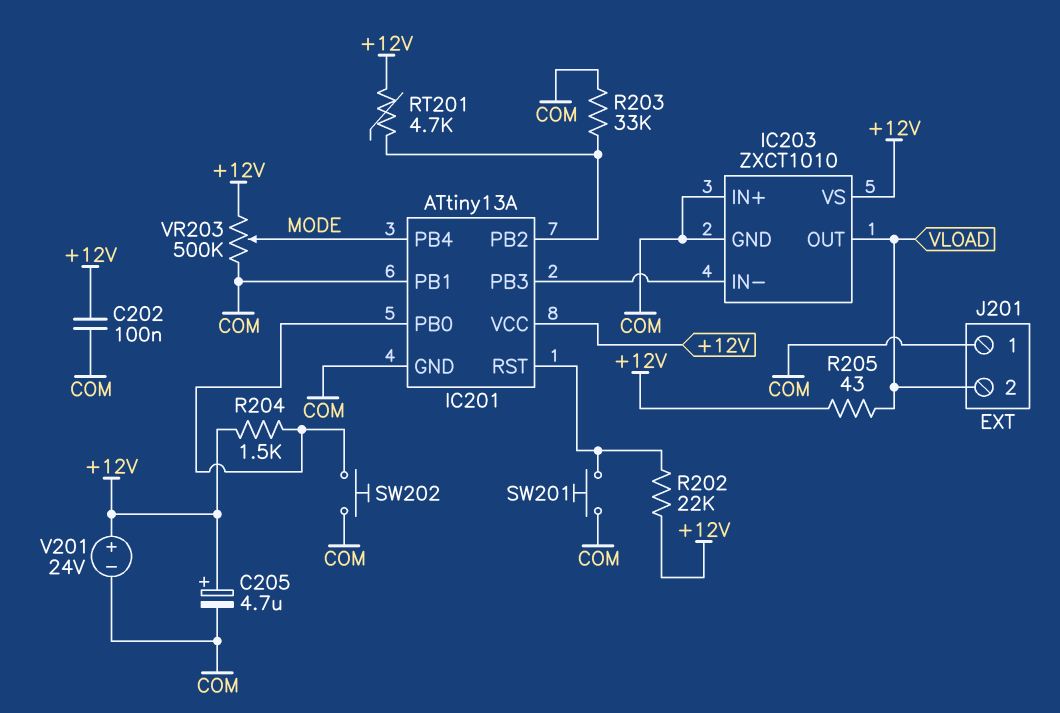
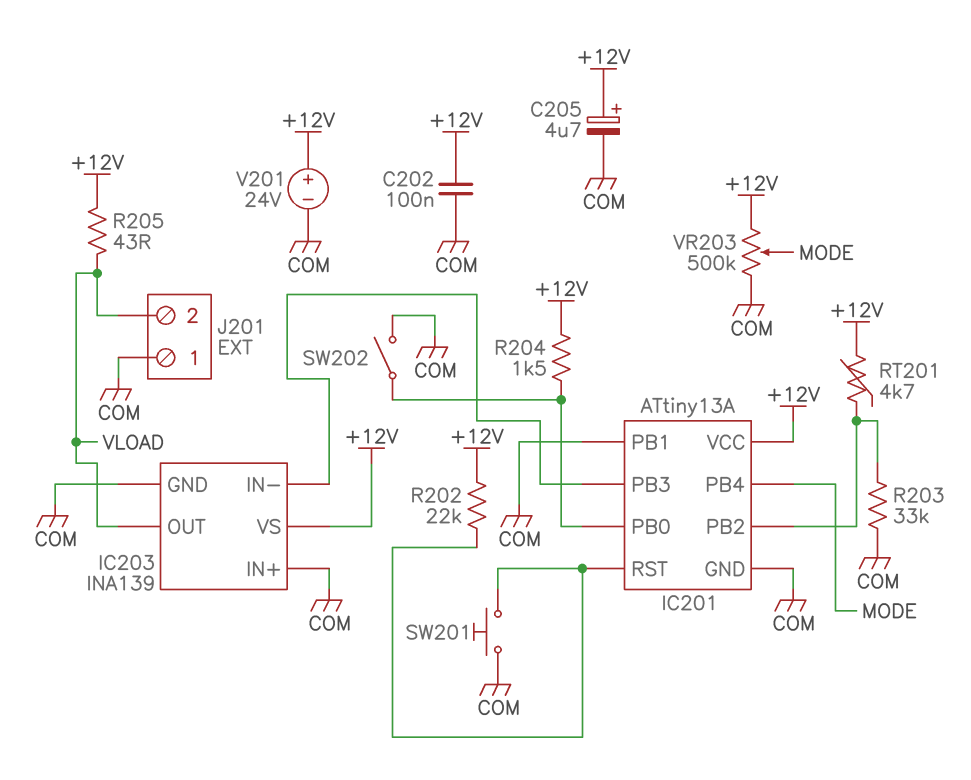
IC203: ZXCT1010 -> INA139
SW202: button (COM, IC201/PB0) -> switch (COM, IC201/PB0)

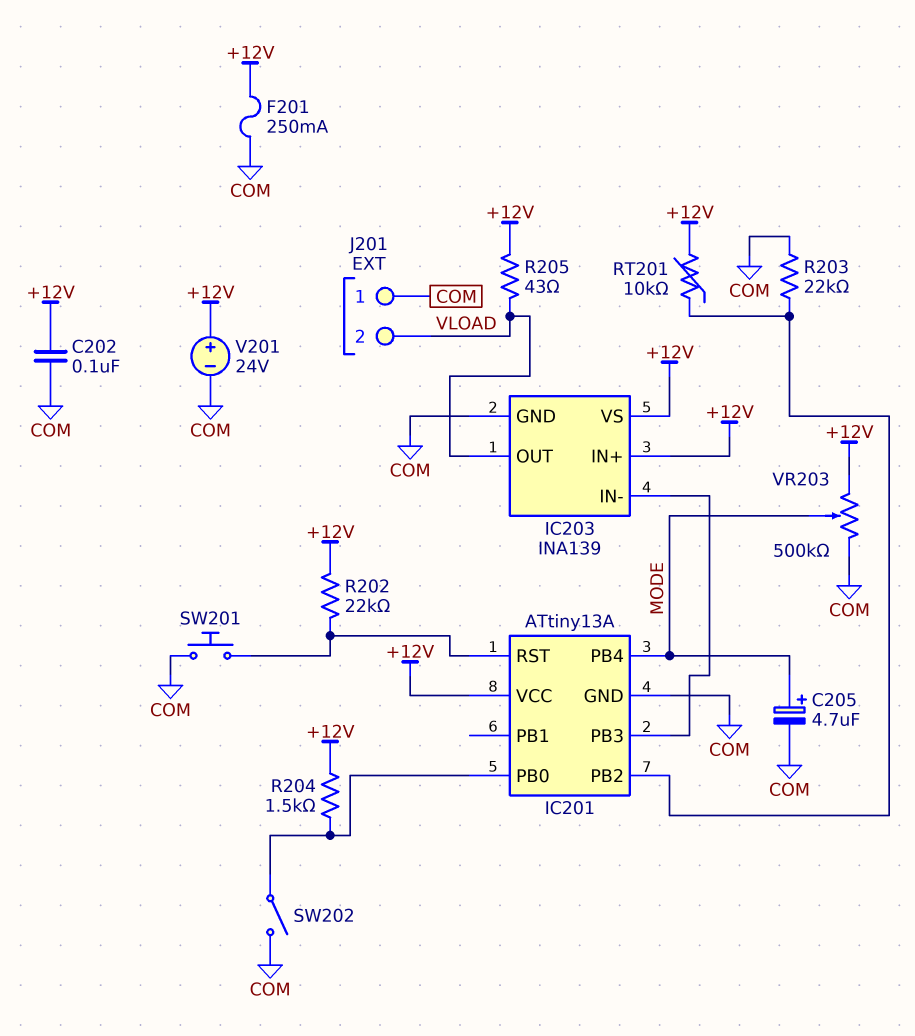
C205: 4.7uF (plus +12V, minus COM) -> 4.7uF (plus MODE, minus COM)
F201: none -> 250mA (+12V, COM)
IC201 pin PB1: COM -> none
IC203 pin IN+: COM -> +12V
R203: 33k (COM, IC201/PB2) -> 22k (COM, IC201/PB2)
RT201: 4.7k (+12V, IC201/PB2) -> 10k (+12V, IC201/PB2)

